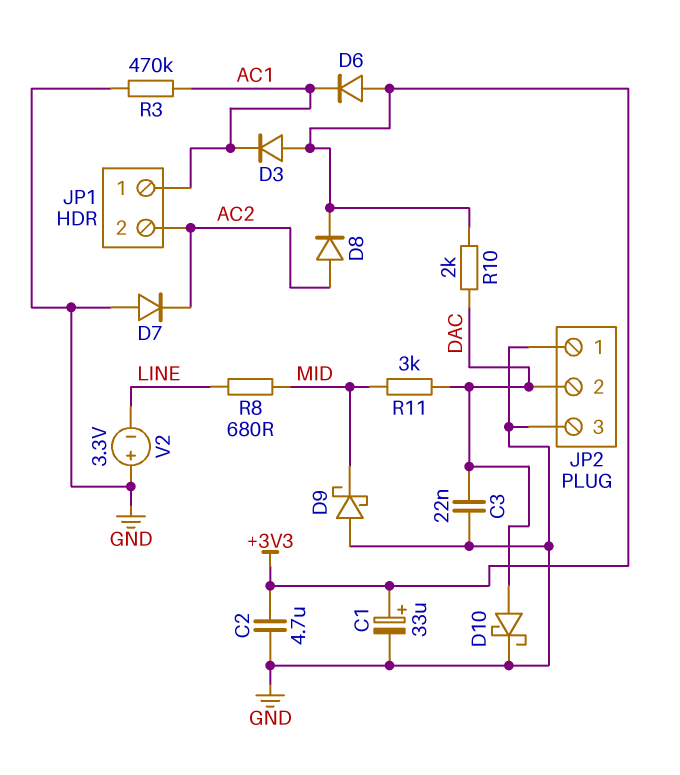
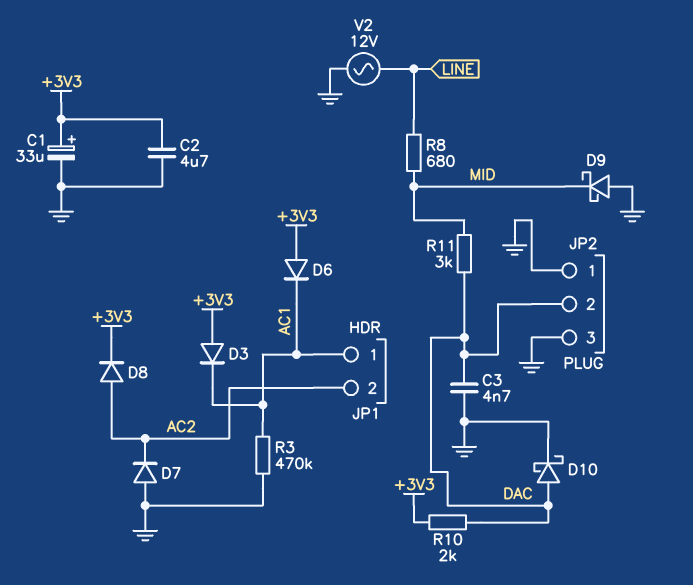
C3: 22nF (DAC, GND) -> 4.7nF (DAC, GND)
V2: 3.3V (plus GND, minus LINE) -> AC 12V (GND, LINE)

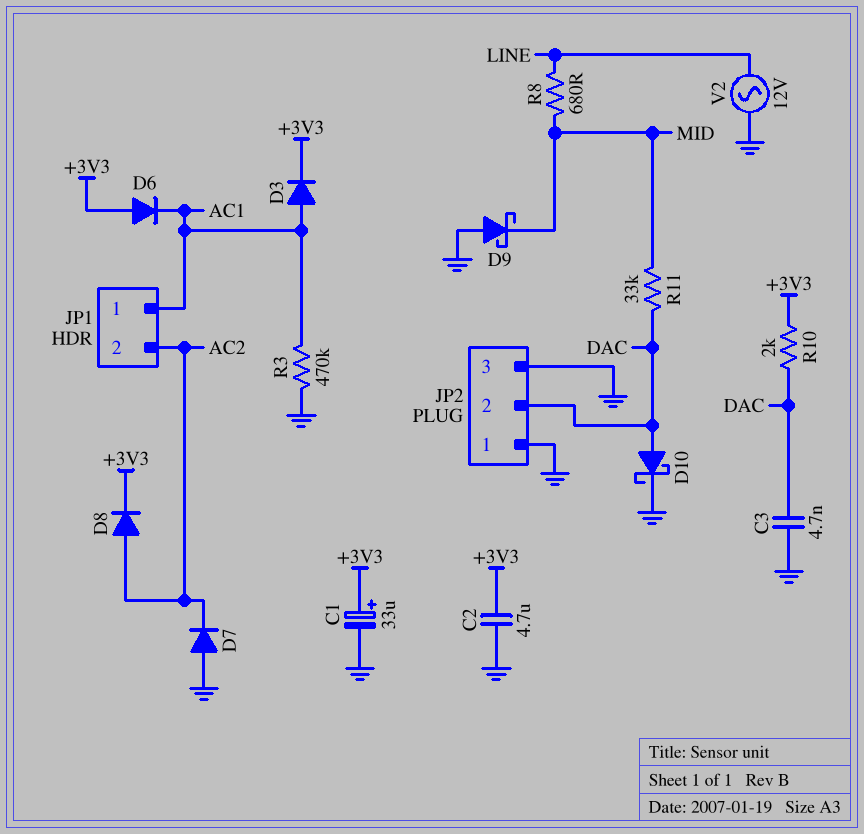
D3: diode (A +3V3, K AC1) -> diode (A AC1, K +3V3)
R11: 3k (DAC, MID) -> 33k (DAC, MID)

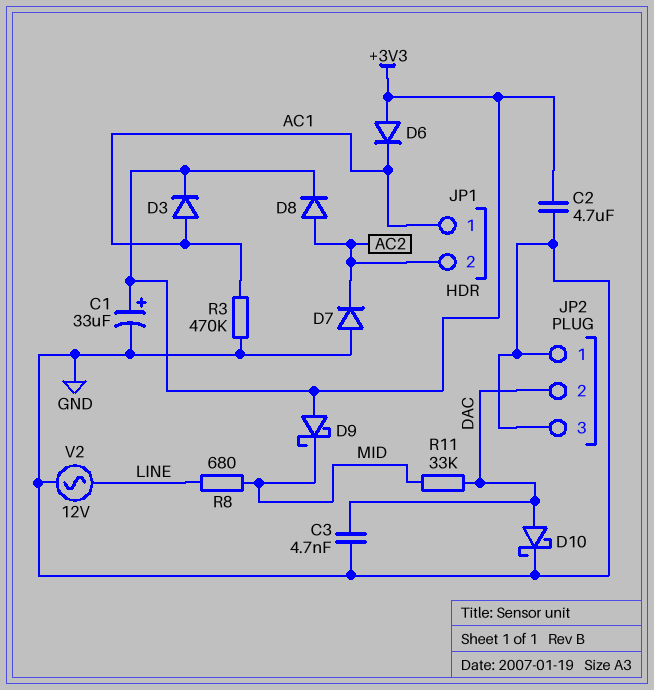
D9: schottky (A GND, K MID) -> schottky (A +3V3, K MID)
R10: 2k (+3V3, DAC) -> none

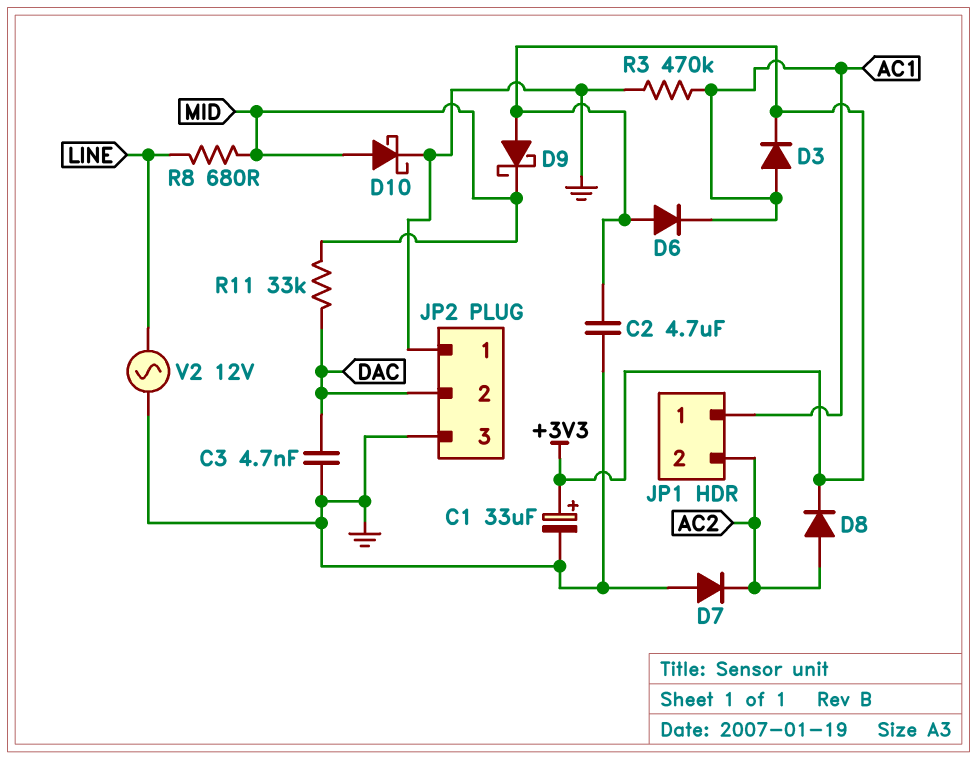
D10: schottky (A DAC, K GND) -> schottky (A MID, K GND)

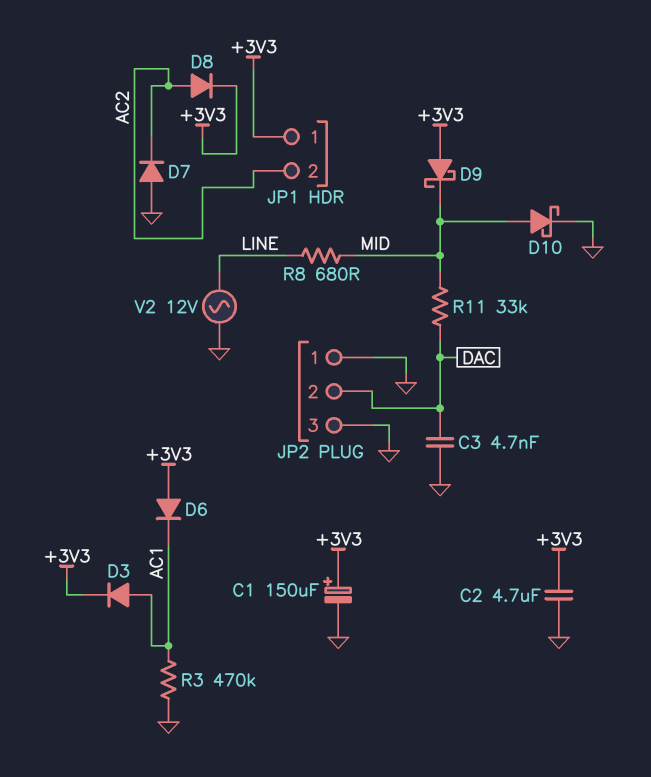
C1: 33uF (plus +3V3, minus GND) -> 150uF (plus +3V3, minus GND)
JP1 pin 1: AC1 -> +3V3

